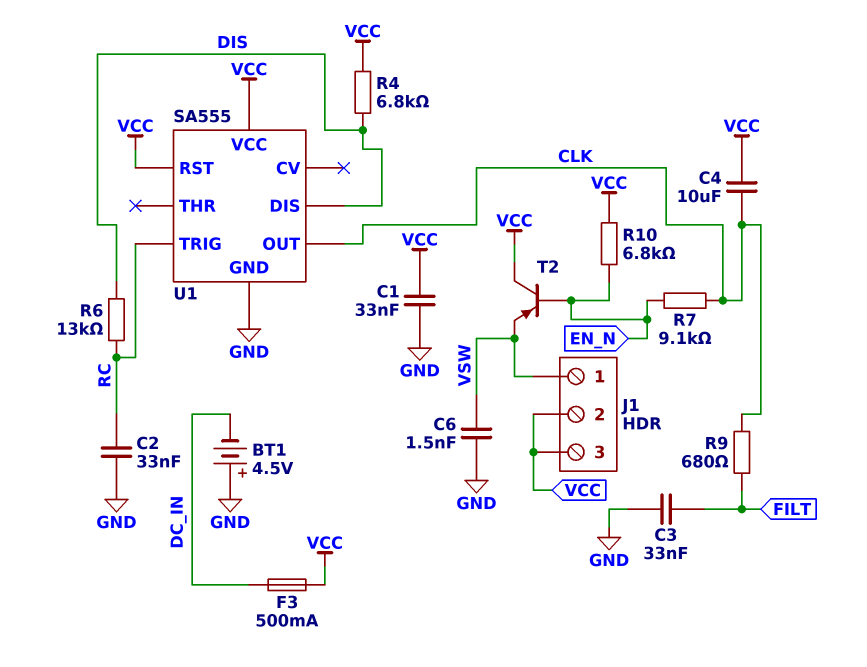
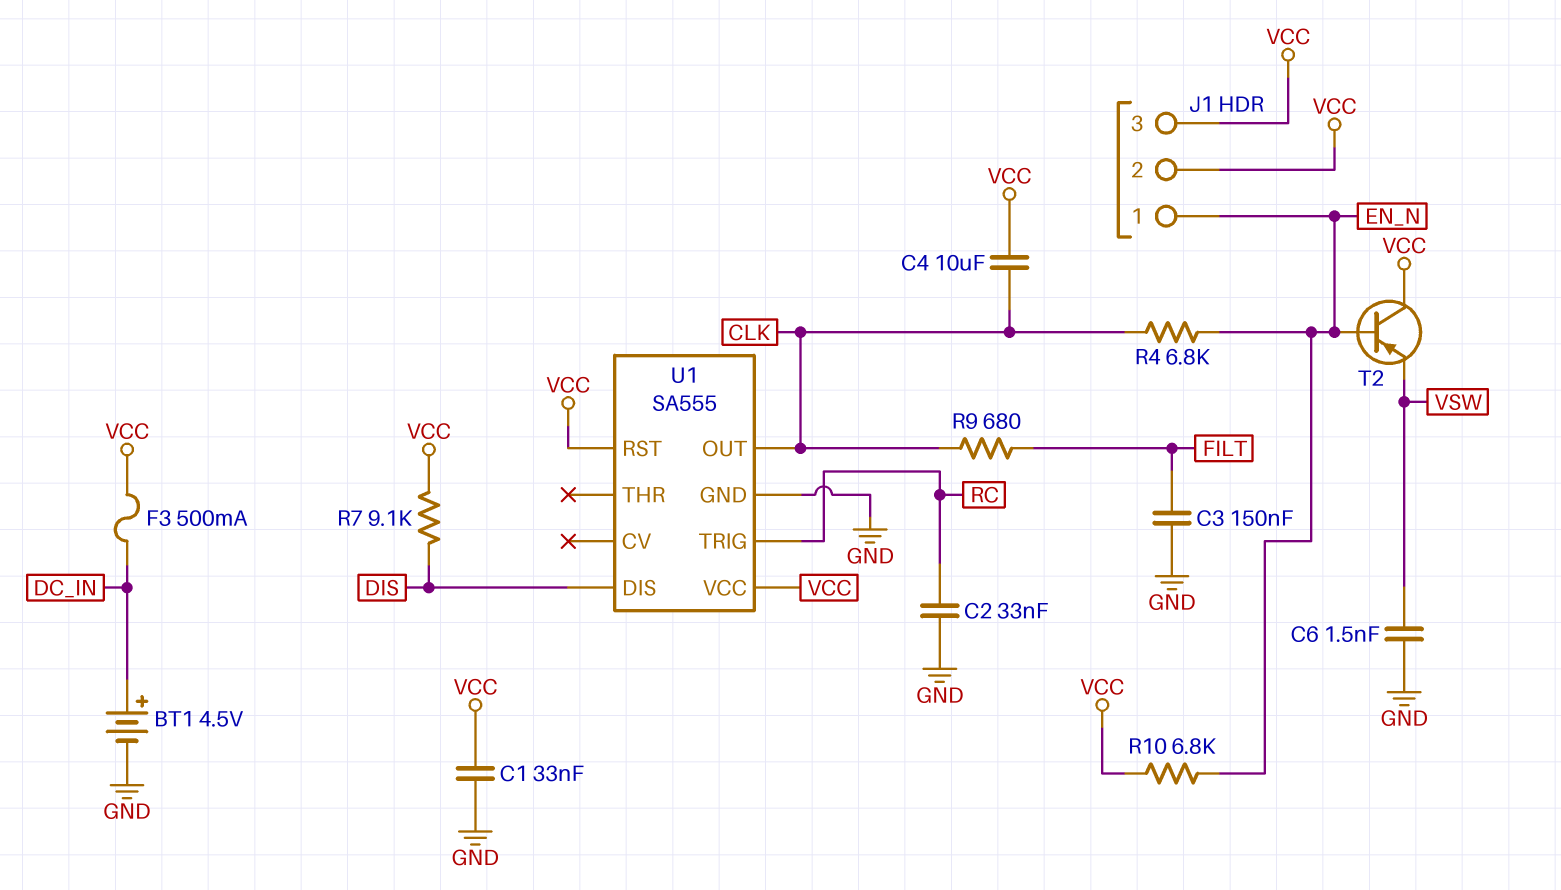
BT1: 4.5V (plus GND, minus DC_IN) -> 4.5V (plus DC_IN, minus GND)
C3: 33nF (FILT, GND) -> 150nF (FILT, GND)
J1 pin 1: VSW -> EN_N
R4: 6.8k (DIS, VCC) -> 6.8k (CLK, EN_N)
R6: 13k (DIS, RC) -> none
R7: 9.1k (CLK, EN_N) -> 9.1k (DIS, VCC)

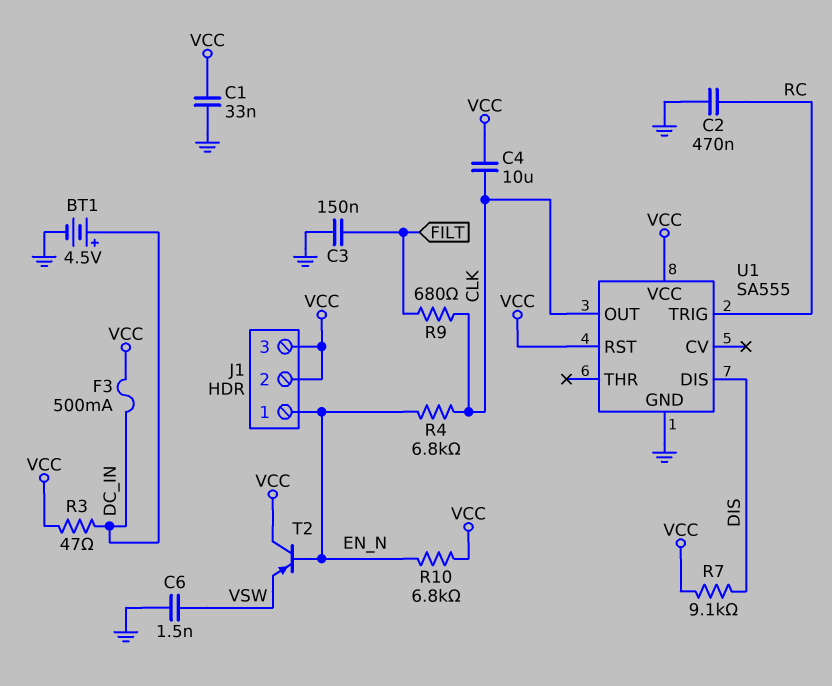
C2: 33nF (GND, RC) -> 470nF (GND, RC)
R3: none -> 47 (DC_IN, VCC)

